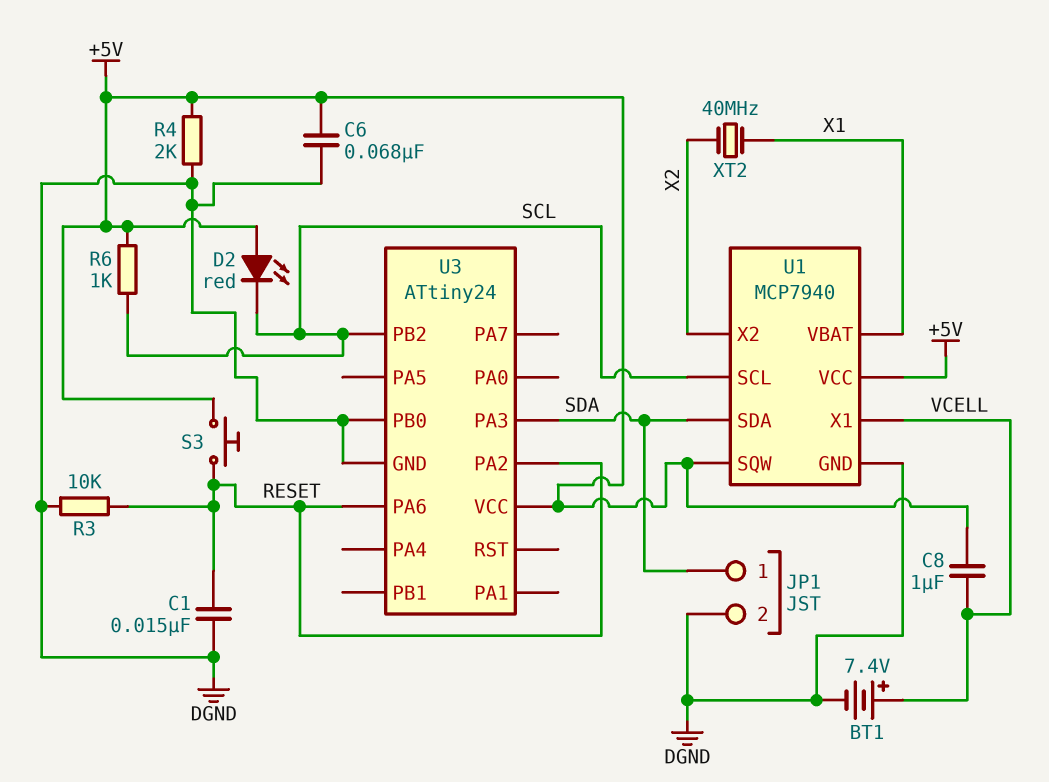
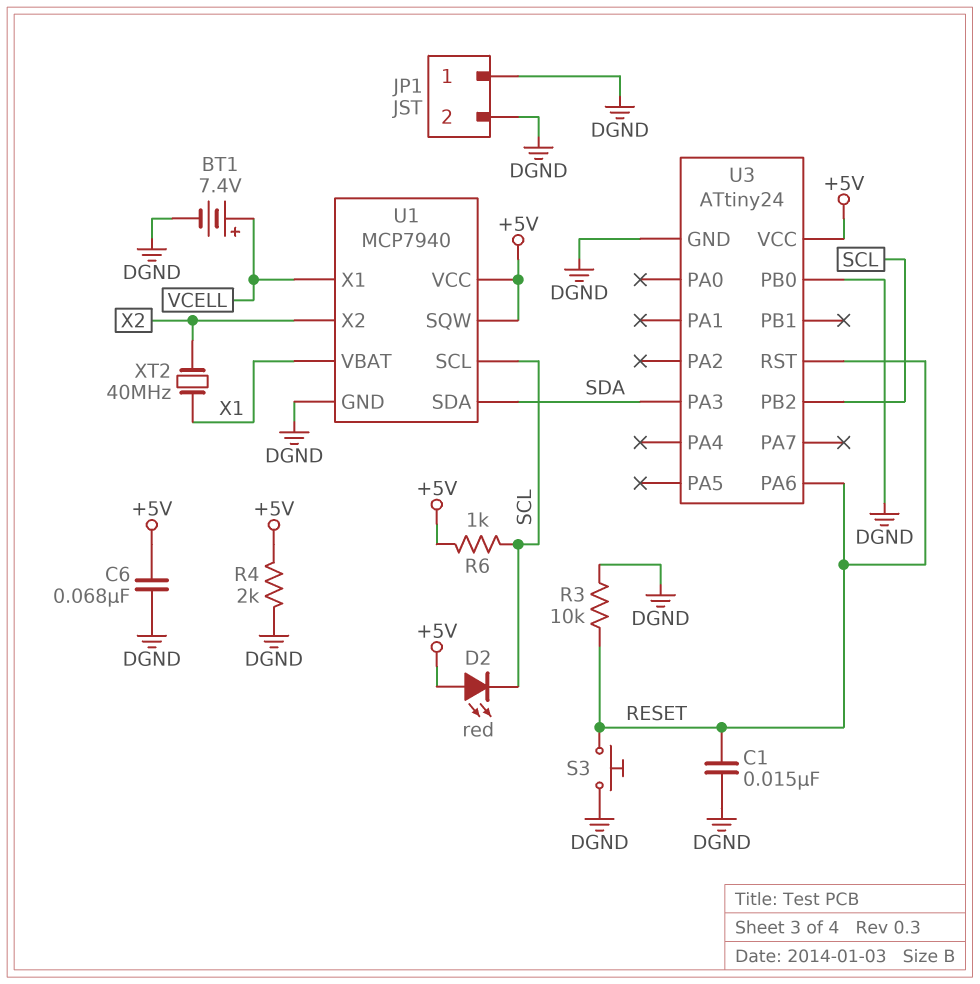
C8: 1uF (+5V, VCELL) -> none
JP1 pin 1: SDA -> DGND
S3: button (+5V, RESET) -> button (DGND, RESET)
U3 pin PA2: RESET -> none
U3 pin RST: none -> RESET

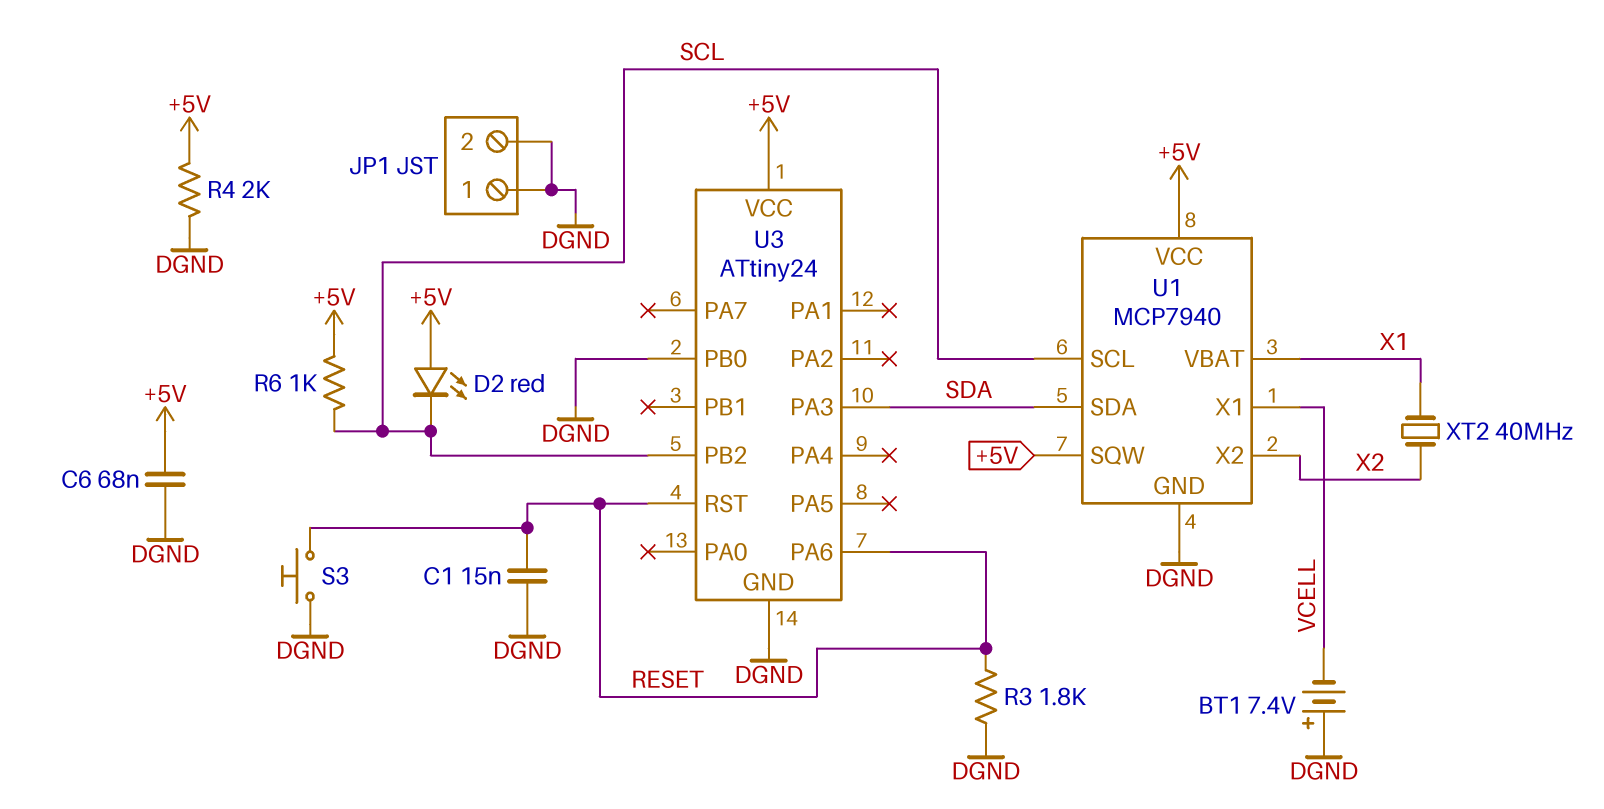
BT1: 7.4V (plus VCELL, minus DGND) -> 7.4V (plus DGND, minus VCELL)
R3: 10k (DGND, RESET) -> 1.8k (DGND, RESET)

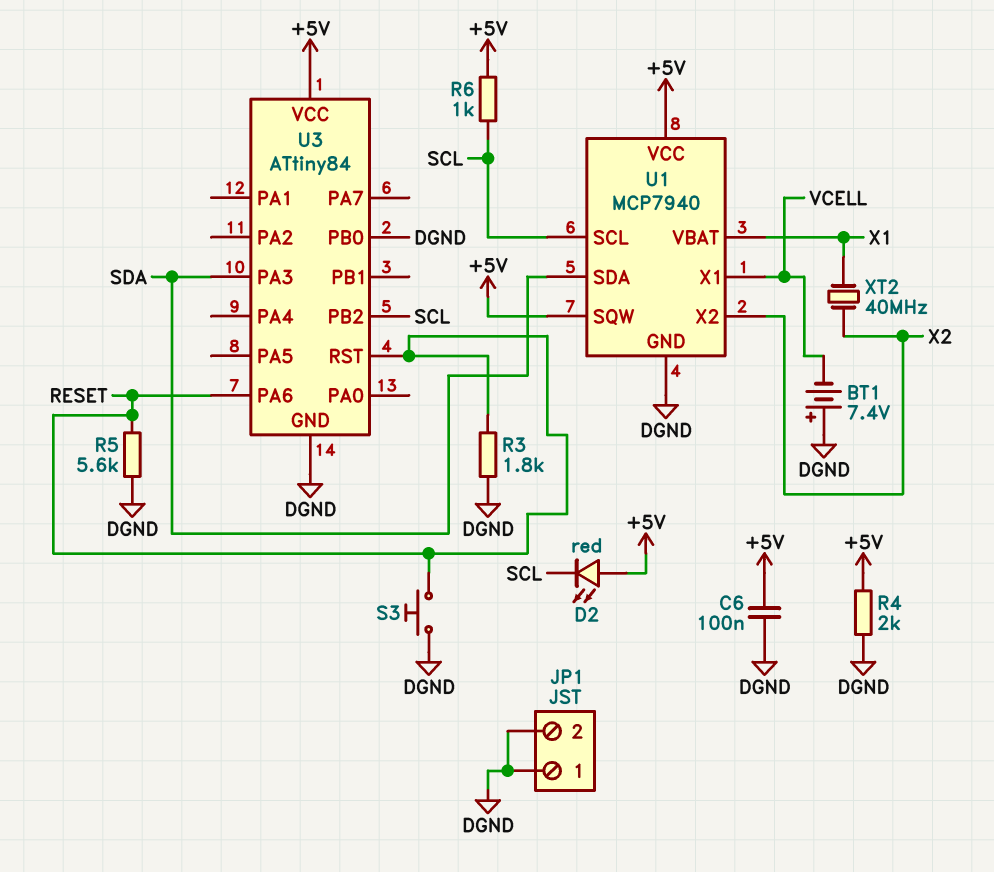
C1: 15nF (DGND, RESET) -> none
C6: 68nF (+5V, DGND) -> 100nF (+5V, DGND)
R5: none -> 5.6k (DGND, RESET)
U3: ATtiny24 -> ATtiny84

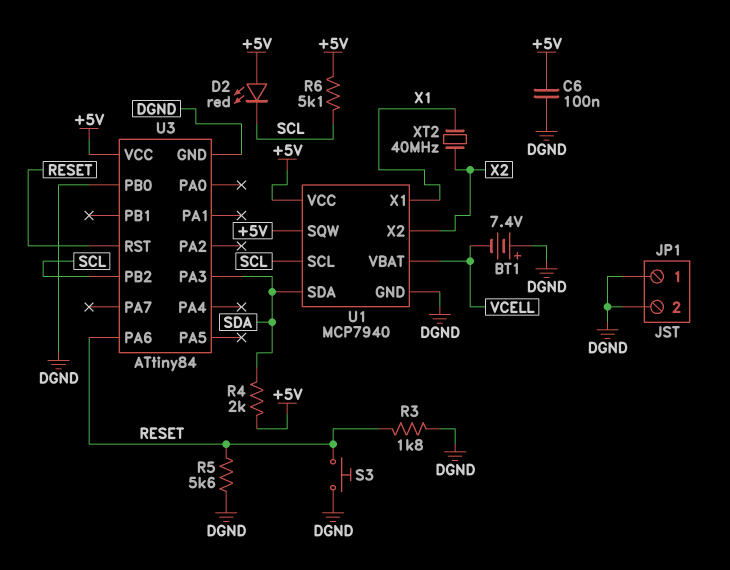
R4: 2k (+5V, DGND) -> 2k (+5V, SDA)
R6: 1k (+5V, SCL) -> 5.1k (+5V, SCL)
U1 pin VBAT: X1 -> VCELL
U1 pin X1: VCELL -> X1

